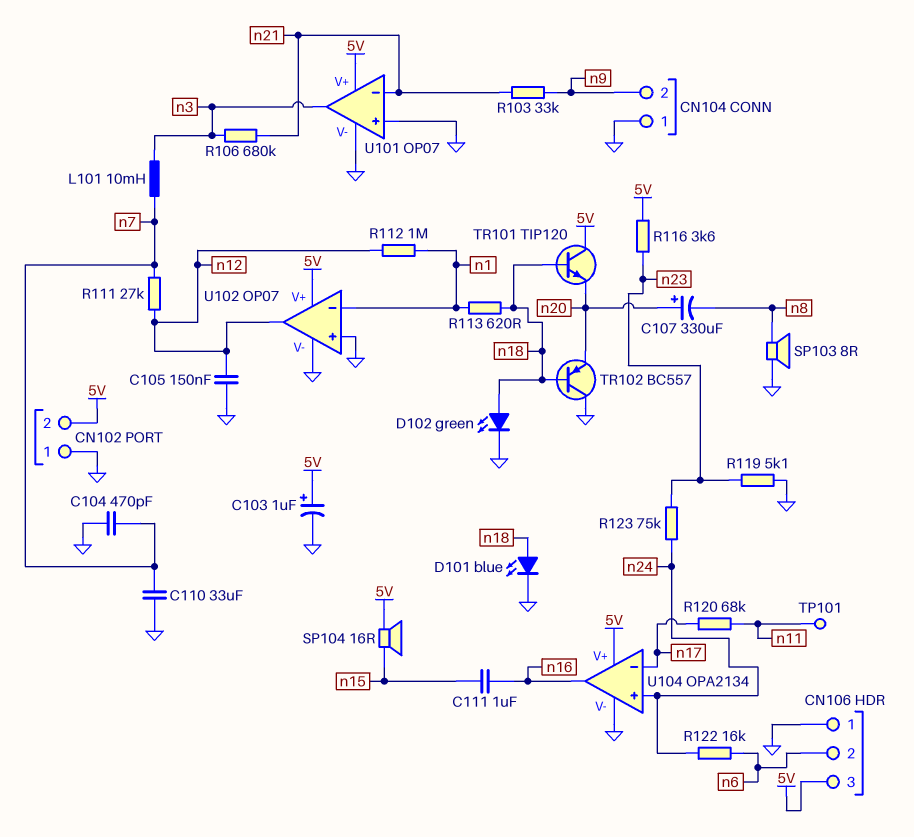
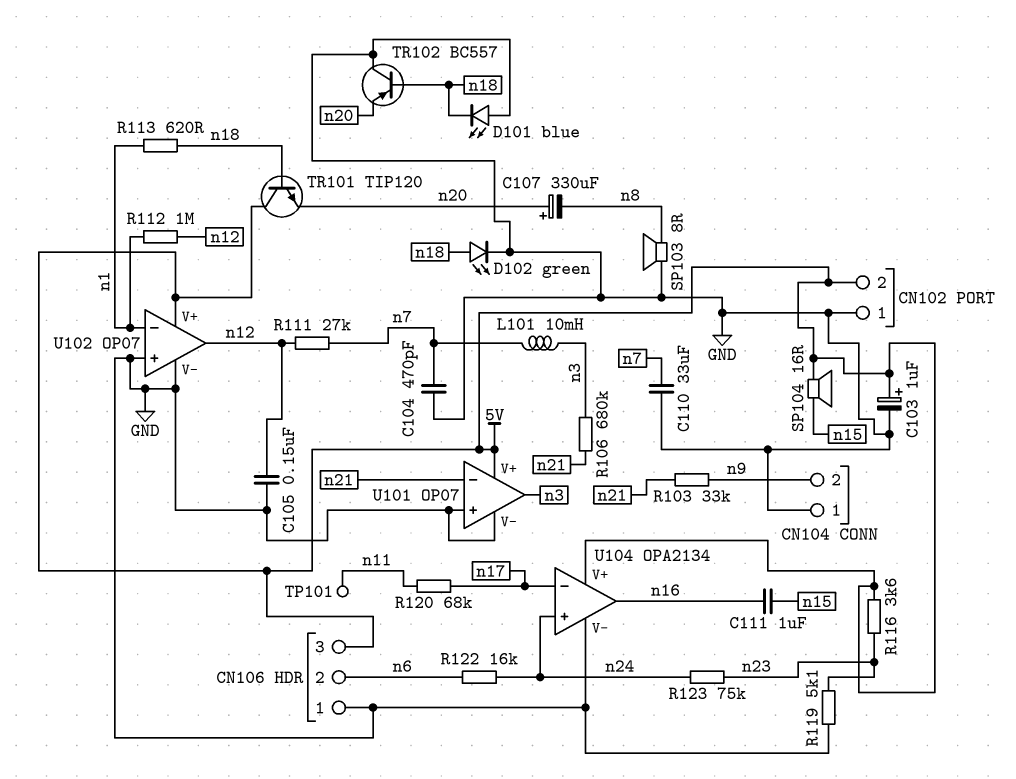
D101: LED blue (A n18, K GND) -> LED blue (A GND, K n18)

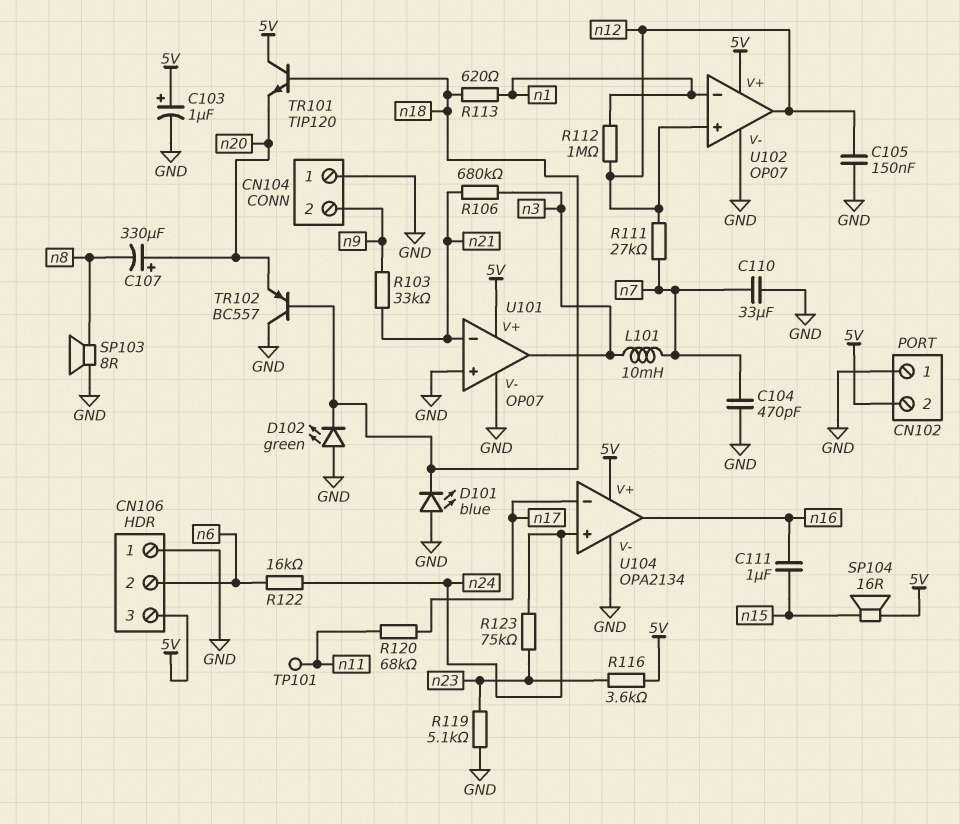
D102: LED green (A n18, K GND) -> LED green (A GND, K n18)
U102 pin in+: GND -> n12

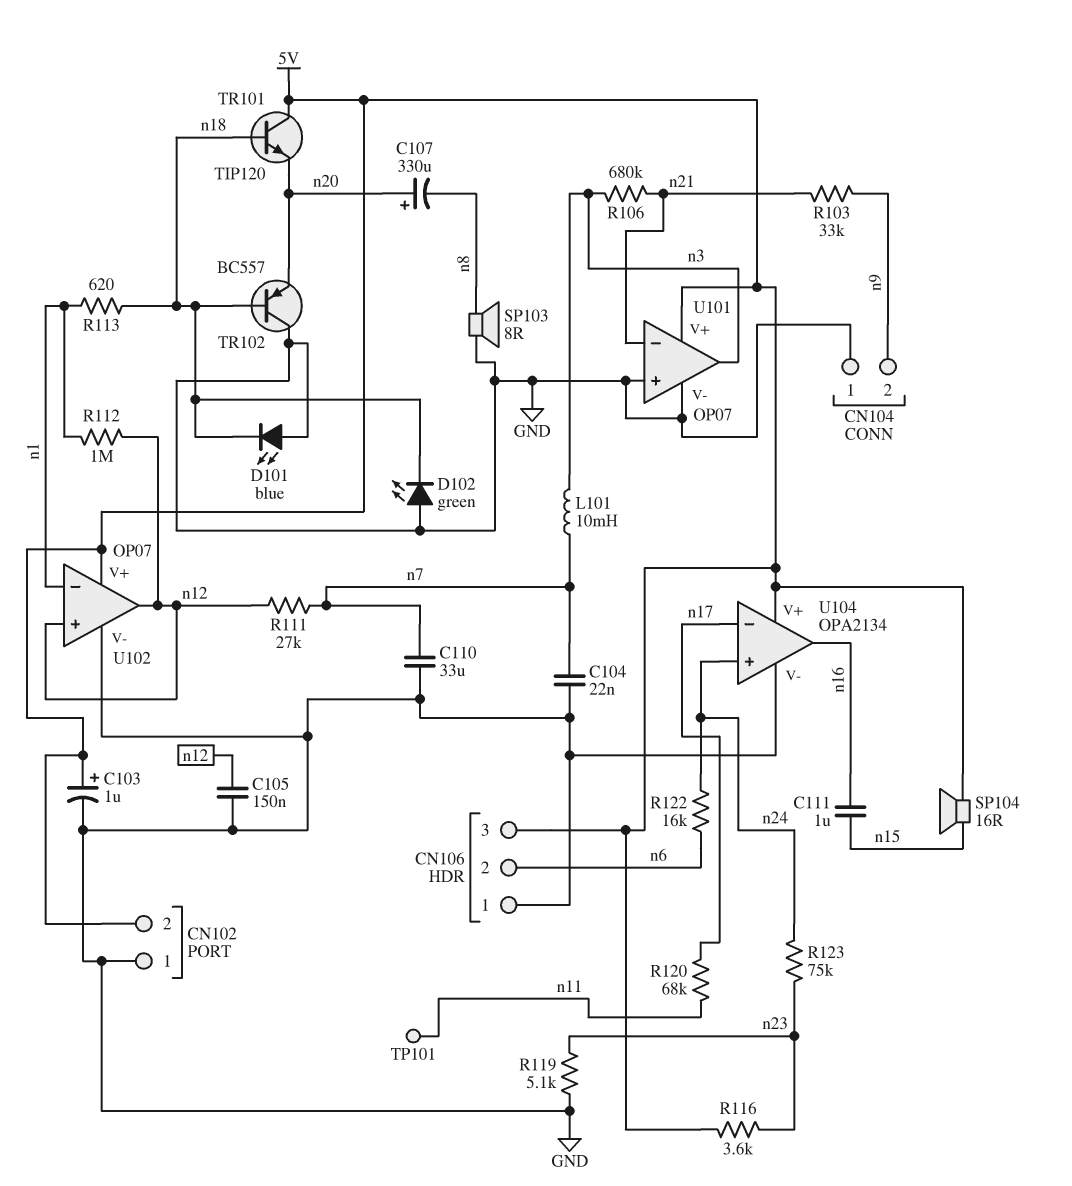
C104: 470pF (GND, n7) -> 22nF (GND, n7)

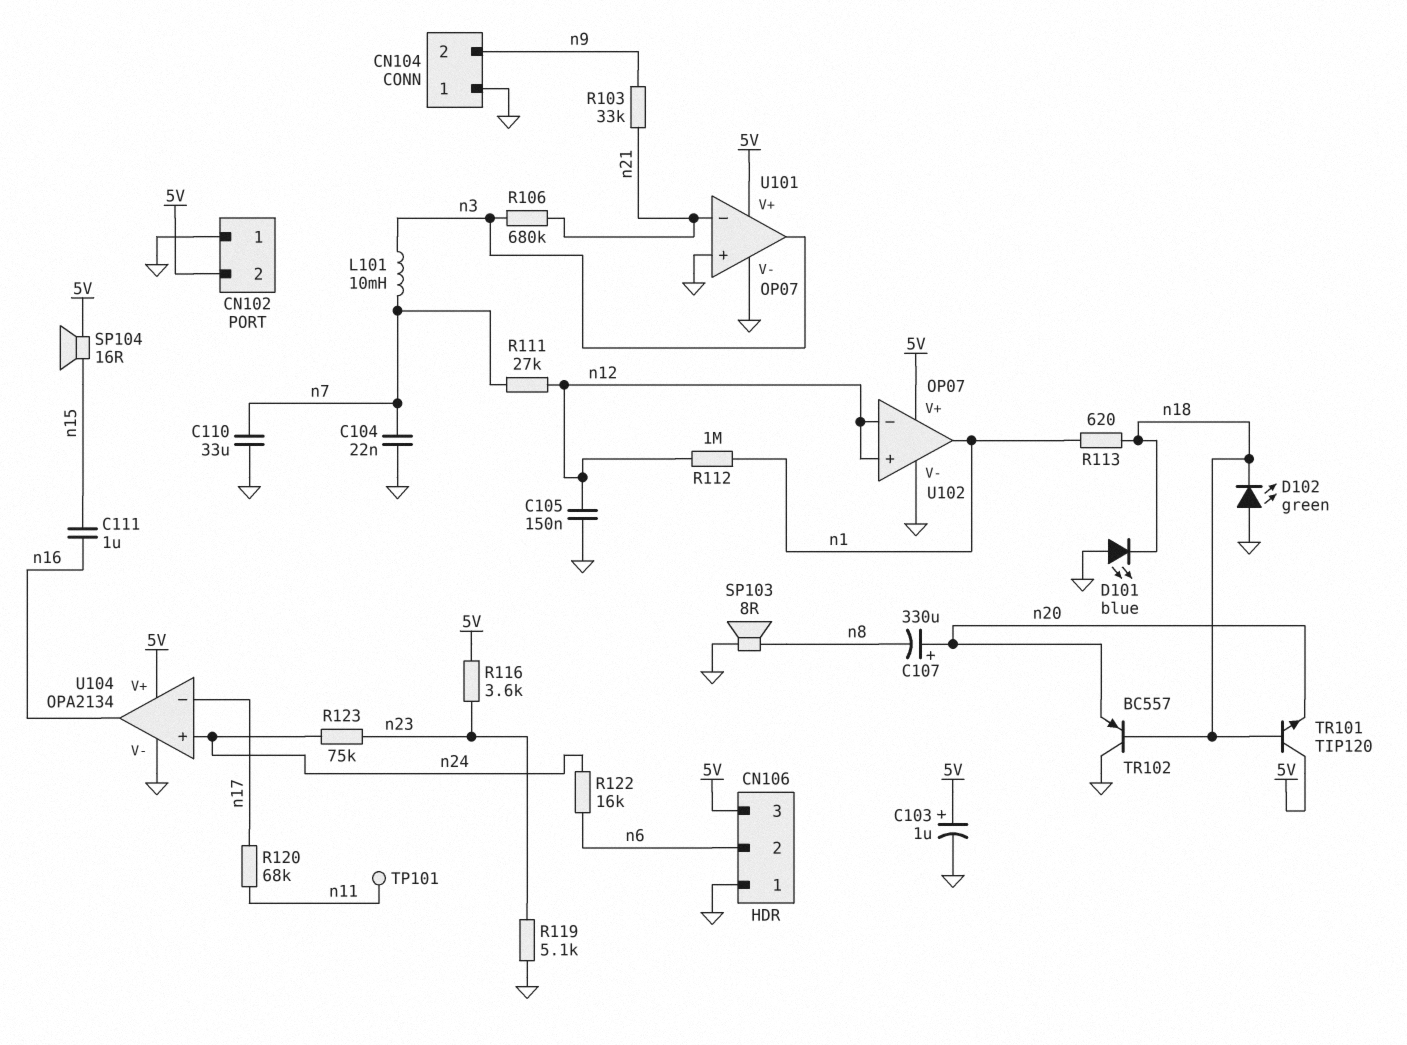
U102 pin in-: n1 -> n12
U102 pin out: n12 -> n1

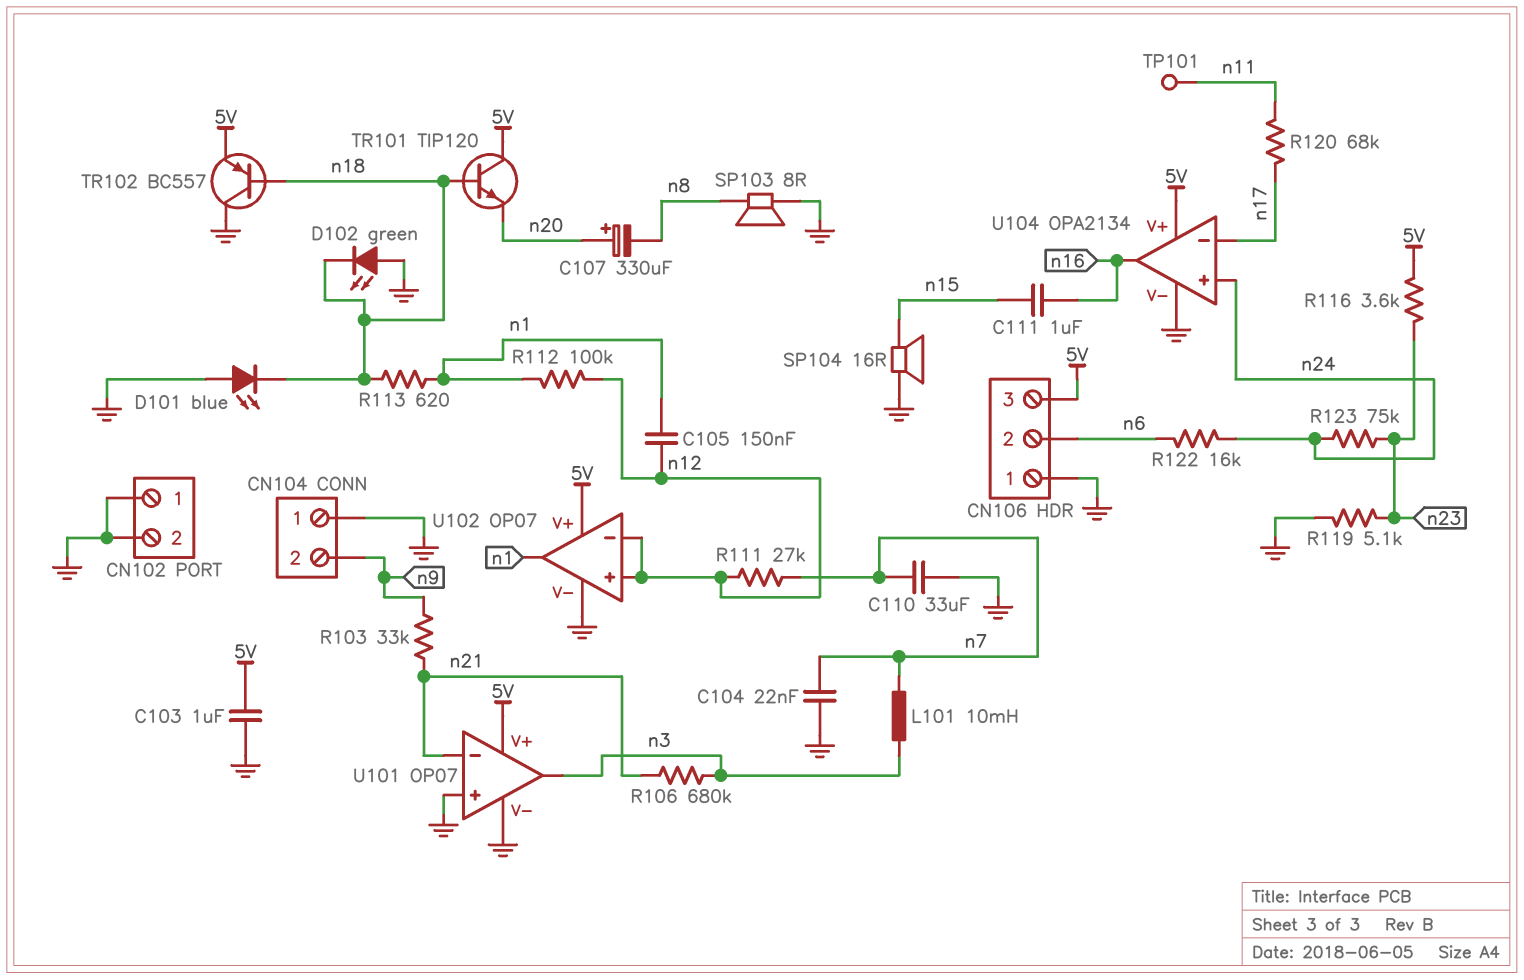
C103: 1uF (plus 5V, minus GND) -> 1uF (5V, GND)
C105: 150nF (GND, n12) -> 150nF (n1, n12)
CN102 pin 2: 5V -> GND
R112: 1M (n1, n12) -> 100k (n1, n12)
SP104: speaker 16R (5V, n15) -> speaker 16R (GND, n15)
TR102: PNP BC557 (B n18, C GND, E n20) -> PNP BC557 (B n18, C GND, E 5V)

